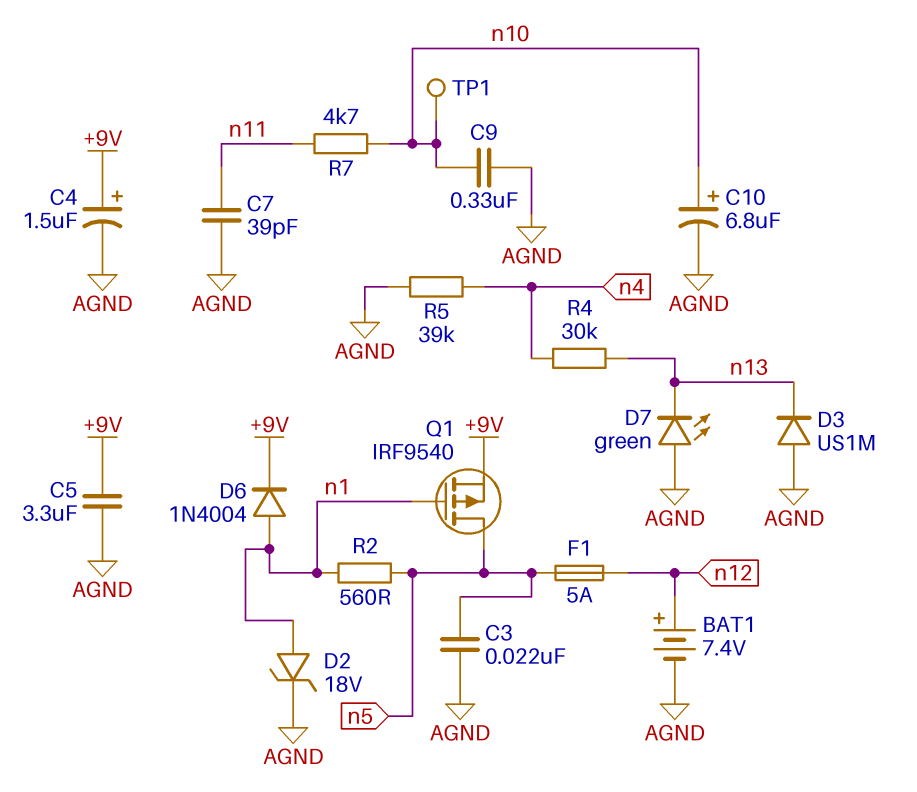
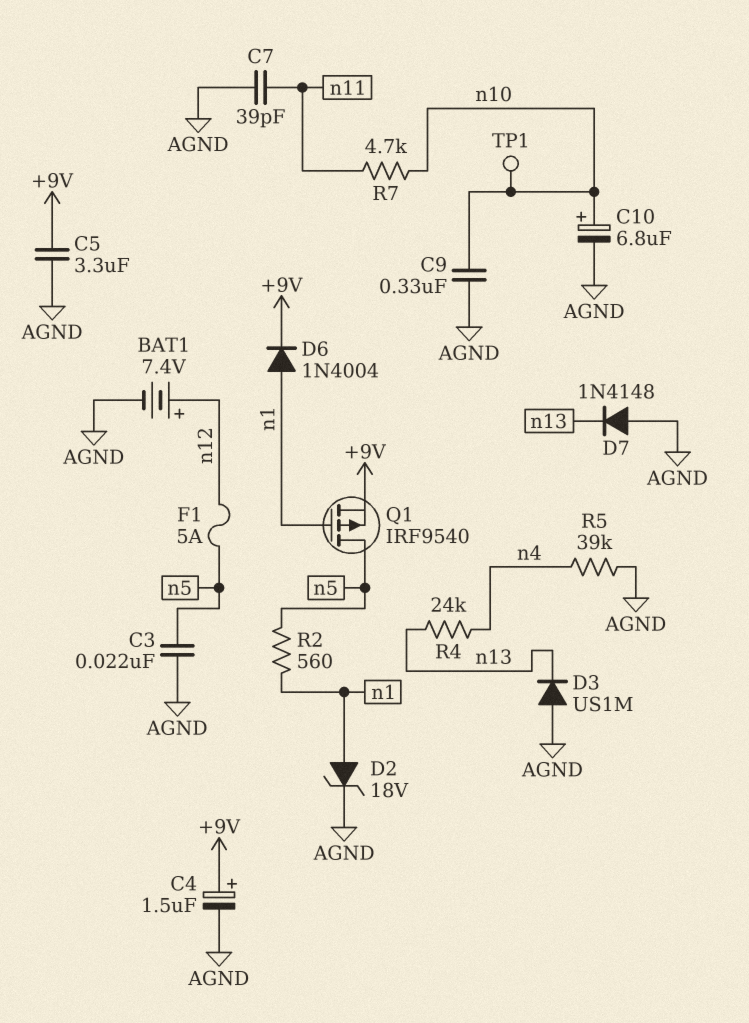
D7: LED green (A AGND, K n13) -> diode 1N4148 (A AGND, K n13)
R4: 30k (n4, n13) -> 24k (n4, n13)

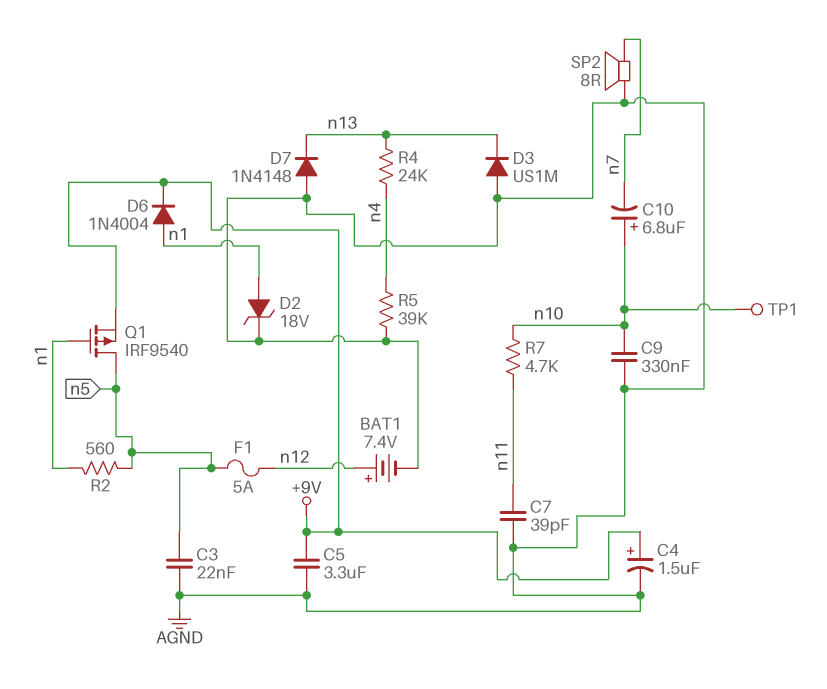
C10: 6.8uF (plus n10, minus AGND) -> 6.8uF (plus n10, minus n7)
SP2: none -> speaker 8R (AGND, n7)

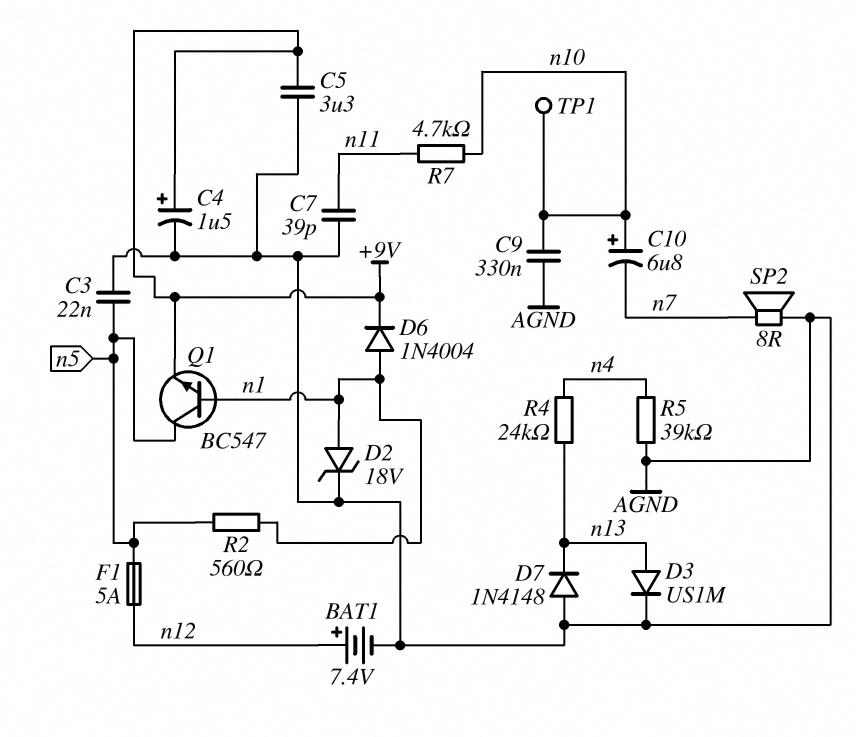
D3: diode US1M (A AGND, K n13) -> diode US1M (A n13, K AGND)
Q1: PMOS IRF9540 (G n1, D n5, S +9V) -> NPN BC547 (B n1, C n5, E +9V)

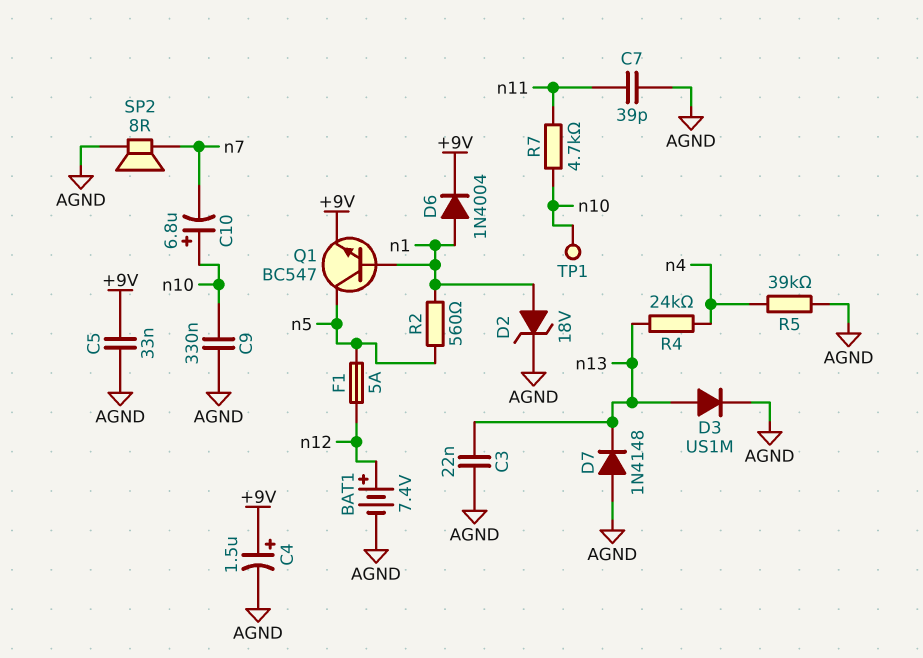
C3: 22nF (AGND, n5) -> 22nF (AGND, n13)
C5: 3.3uF (+9V, AGND) -> 33nF (+9V, AGND)

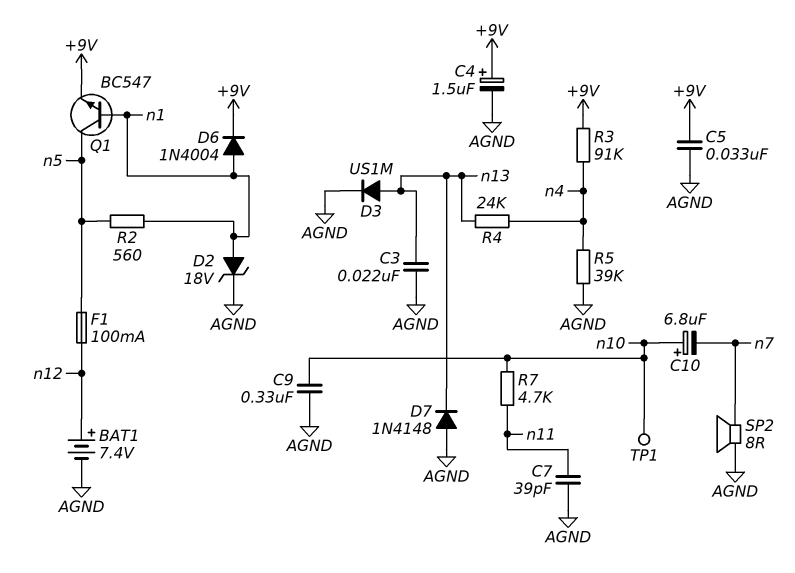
F1: 5A (n5, n12) -> 100mA (n5, n12)
R3: none -> 91k (+9V, n4)

